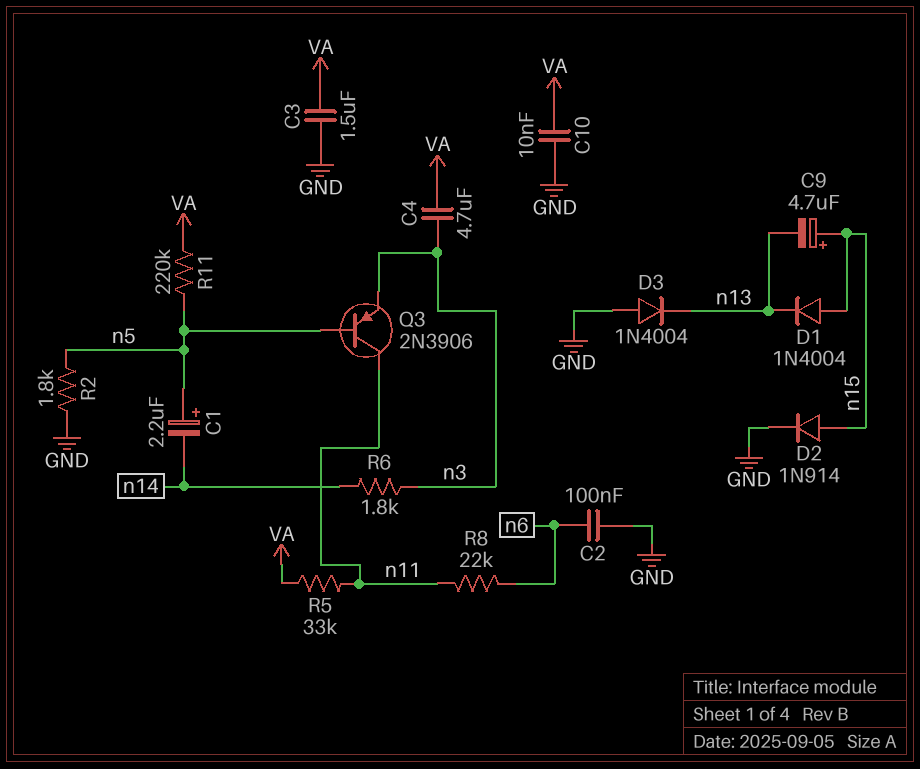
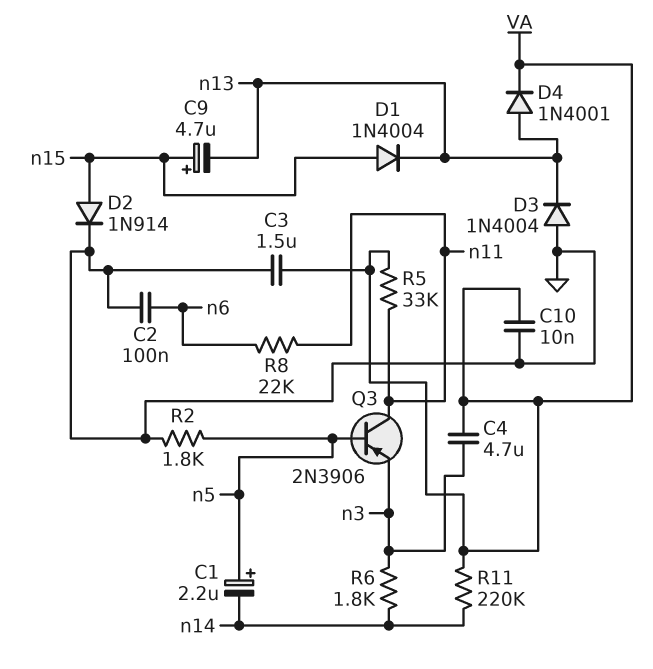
D4: none -> diode 1N4001 (A n13, K VA)
R11: 220k (VA, n5) -> 220k (VA, n14)

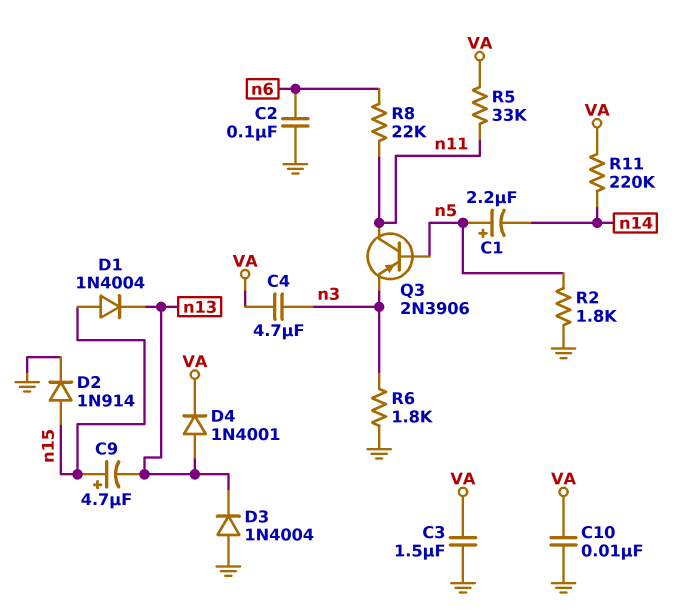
R6: 1.8k (n3, n14) -> 1.8k (GND, n3)

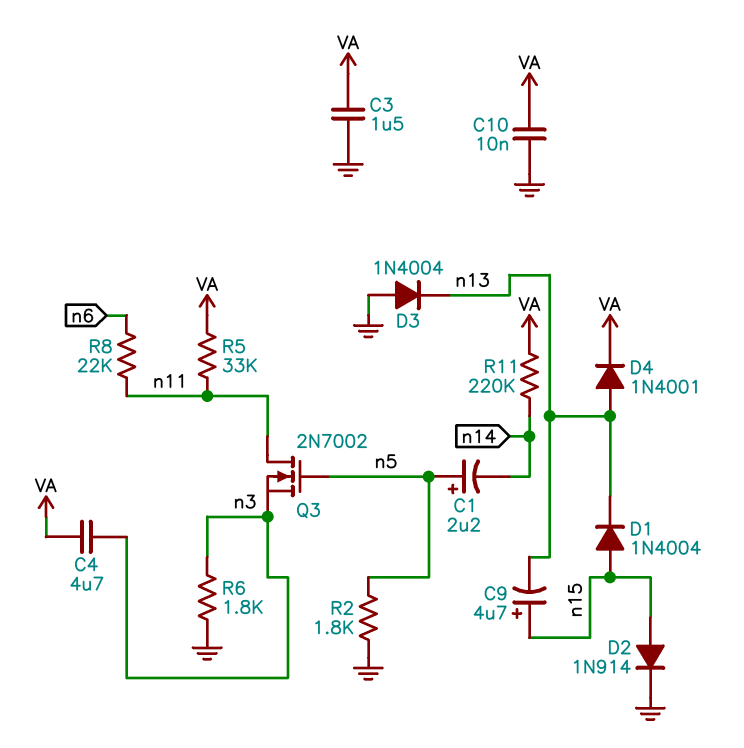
C2: 100nF (GND, n6) -> none
Q3: PNP 2N3906 (B n5, C n11, E n3) -> NMOS 2N7002 (G n5, D n11, S n3)

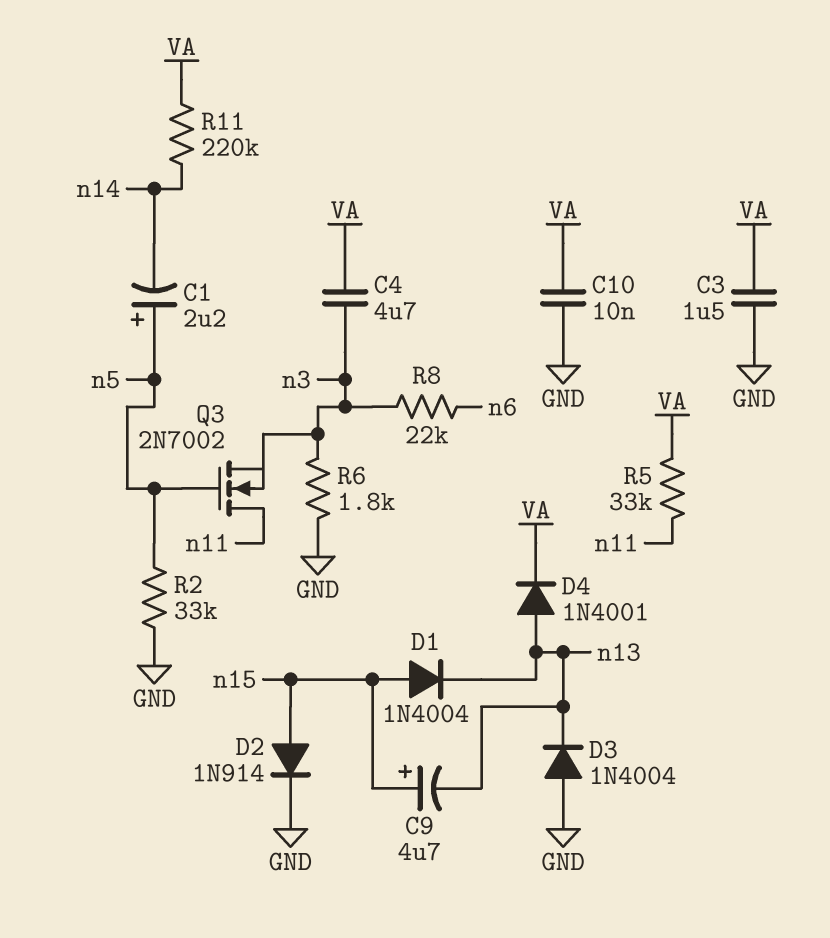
R2: 1.8k (GND, n5) -> 33k (GND, n5)
R8: 22k (n6, n11) -> 22k (n3, n6)

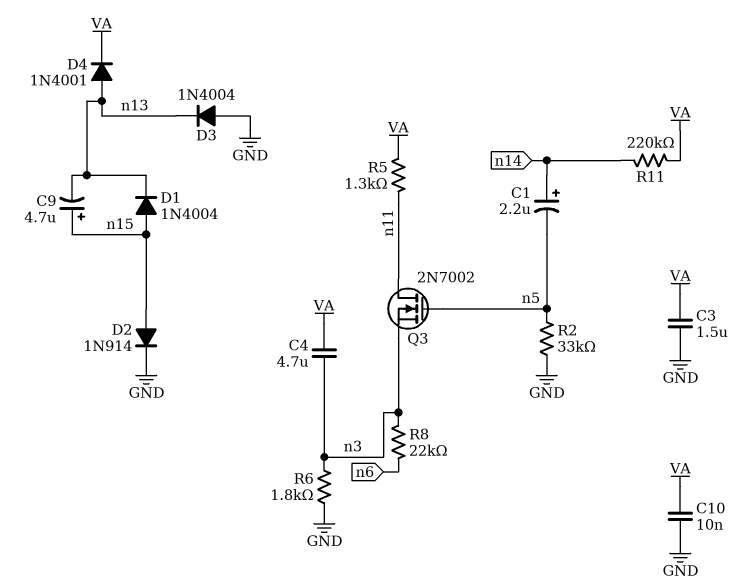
C1: 2.2uF (plus n5, minus n14) -> 2.2uF (plus n14, minus n5)
R5: 33k (VA, n11) -> 1.3k (VA, n11)

